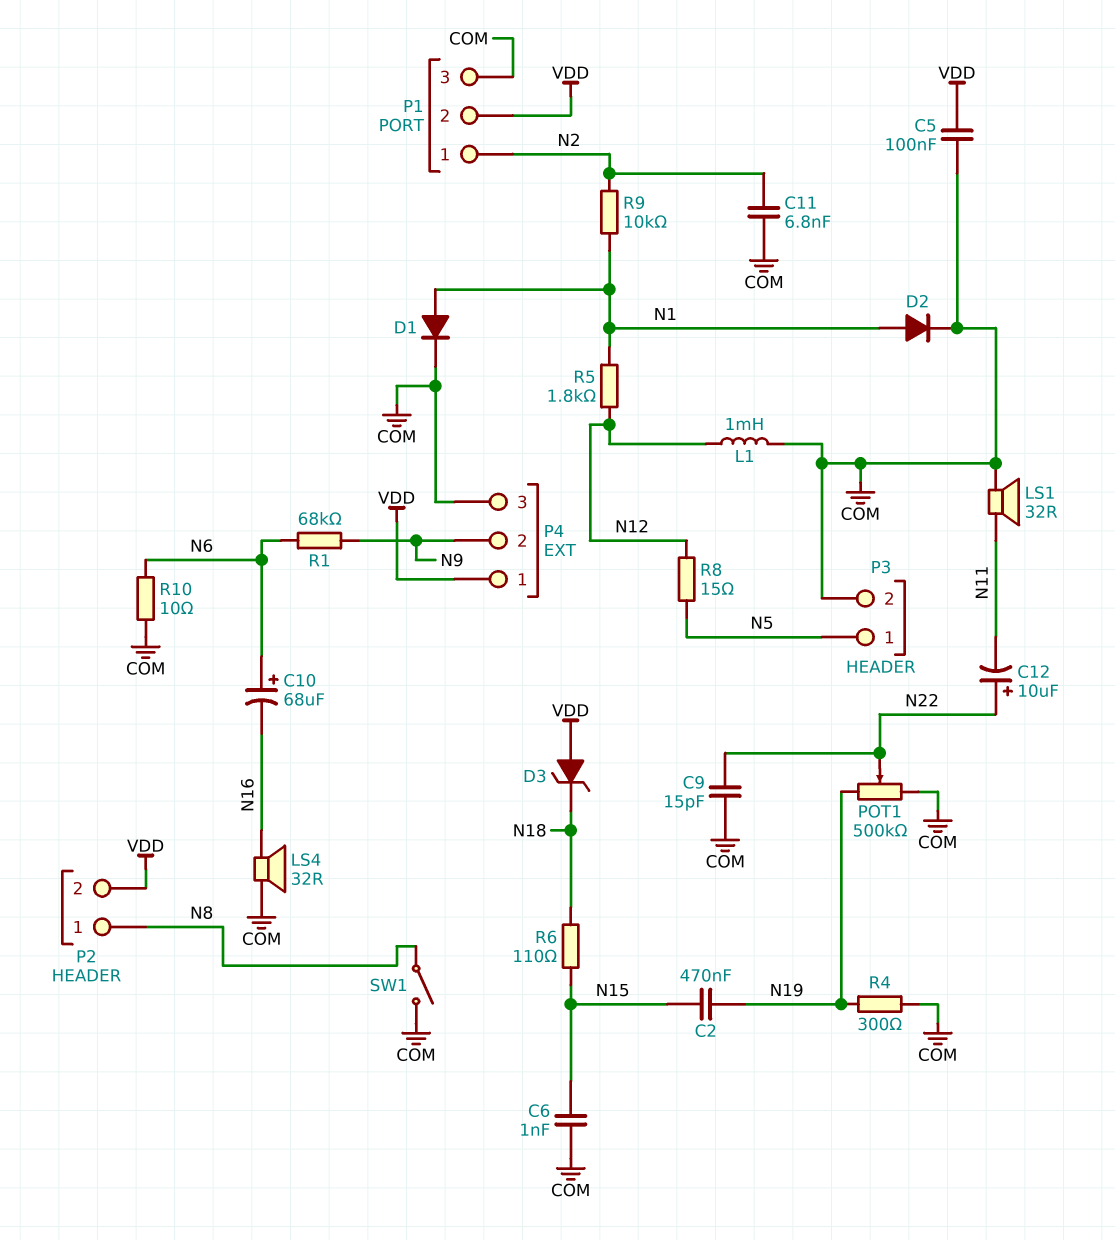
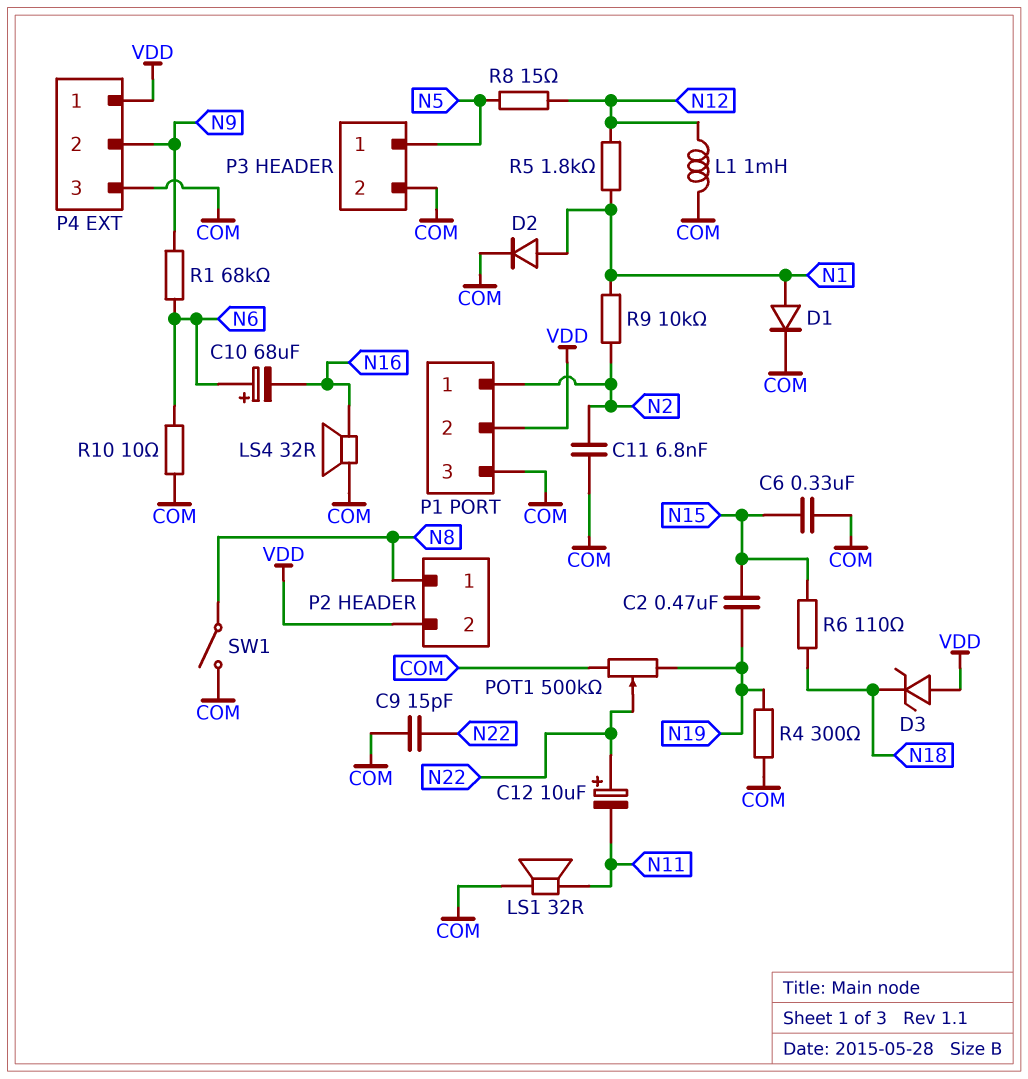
C5: 100nF (COM, VDD) -> none
C6: 1nF (COM, N15) -> 330nF (COM, N15)

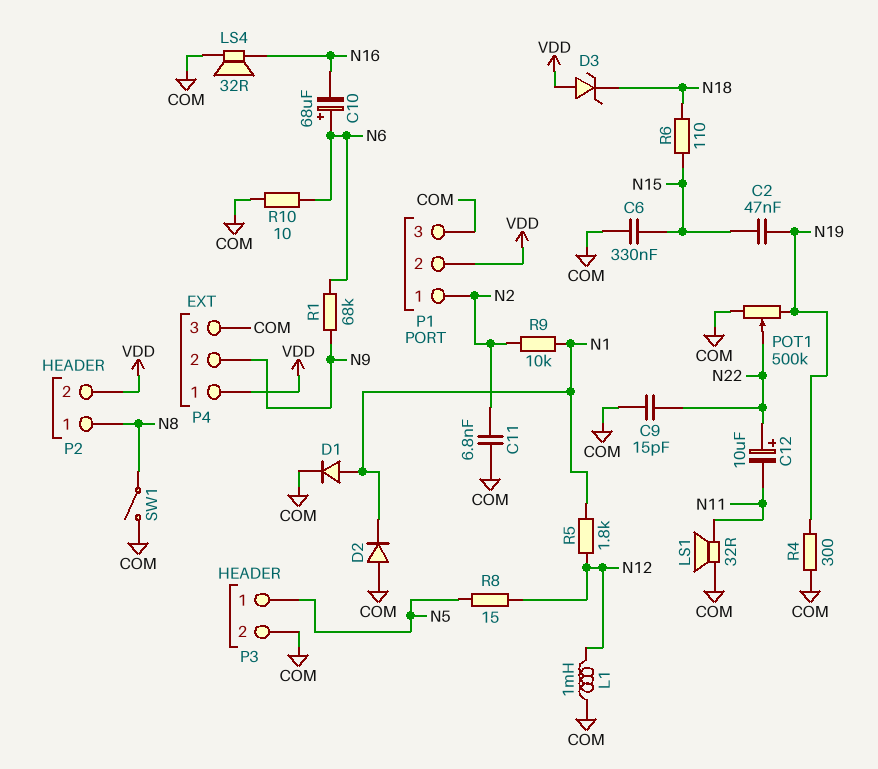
C2: 470nF (N15, N19) -> 47nF (N15, N19)
D2: diode (A N1, K COM) -> diode (A COM, K N1)

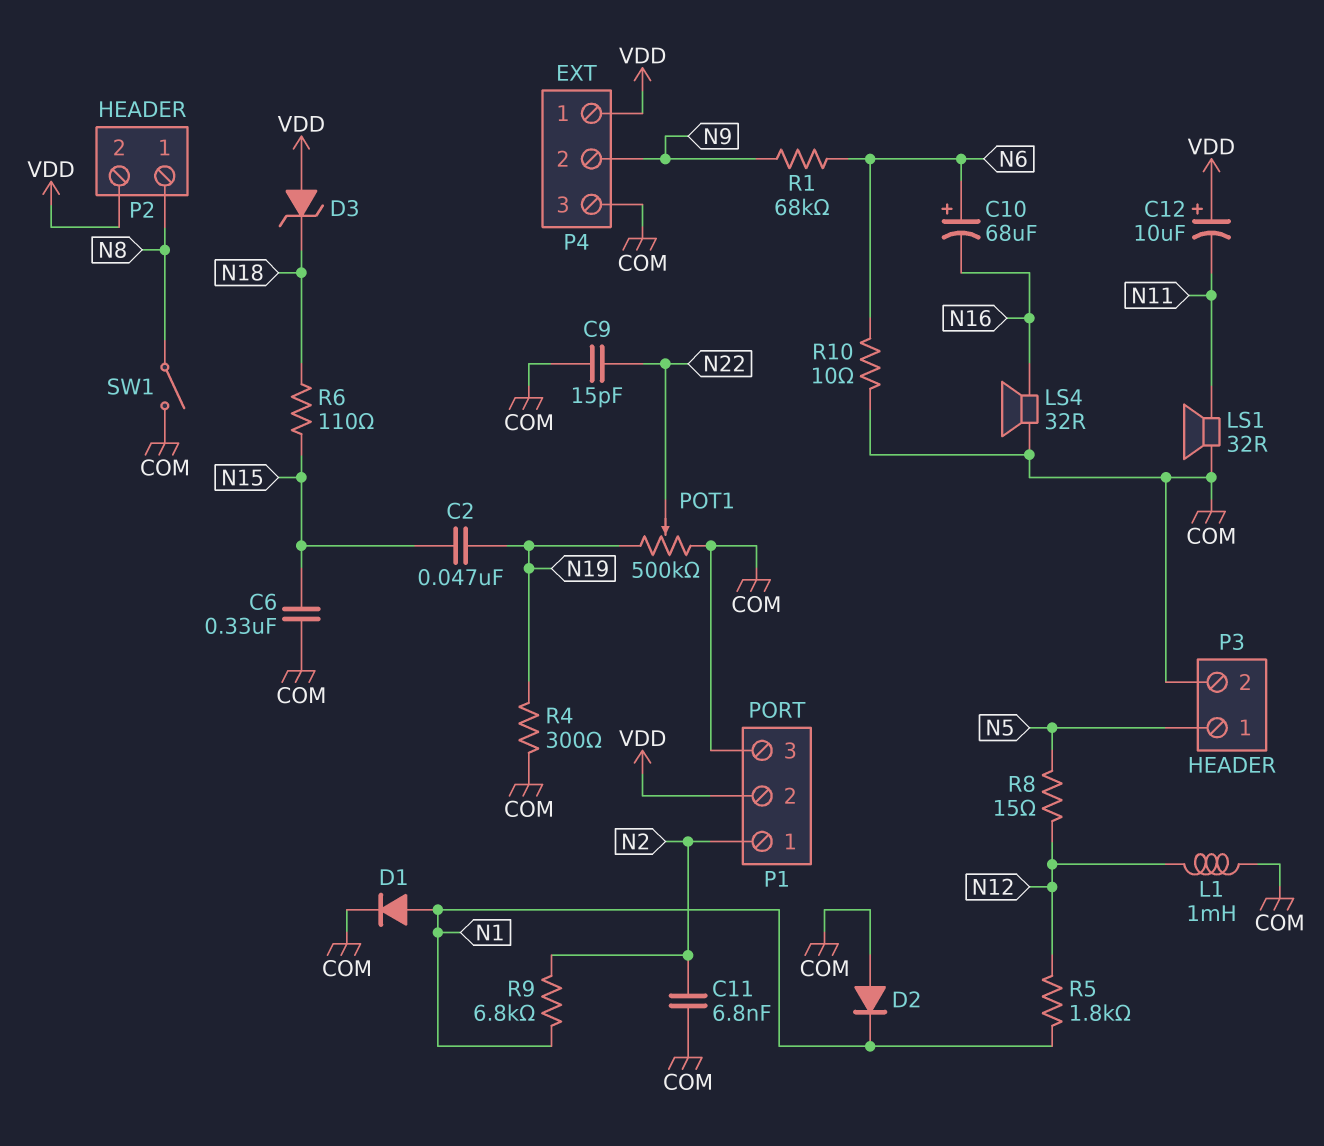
C12: 10uF (plus N22, minus N11) -> 10uF (plus VDD, minus N11)
R9: 10k (N1, N2) -> 6.8k (N1, N2)

